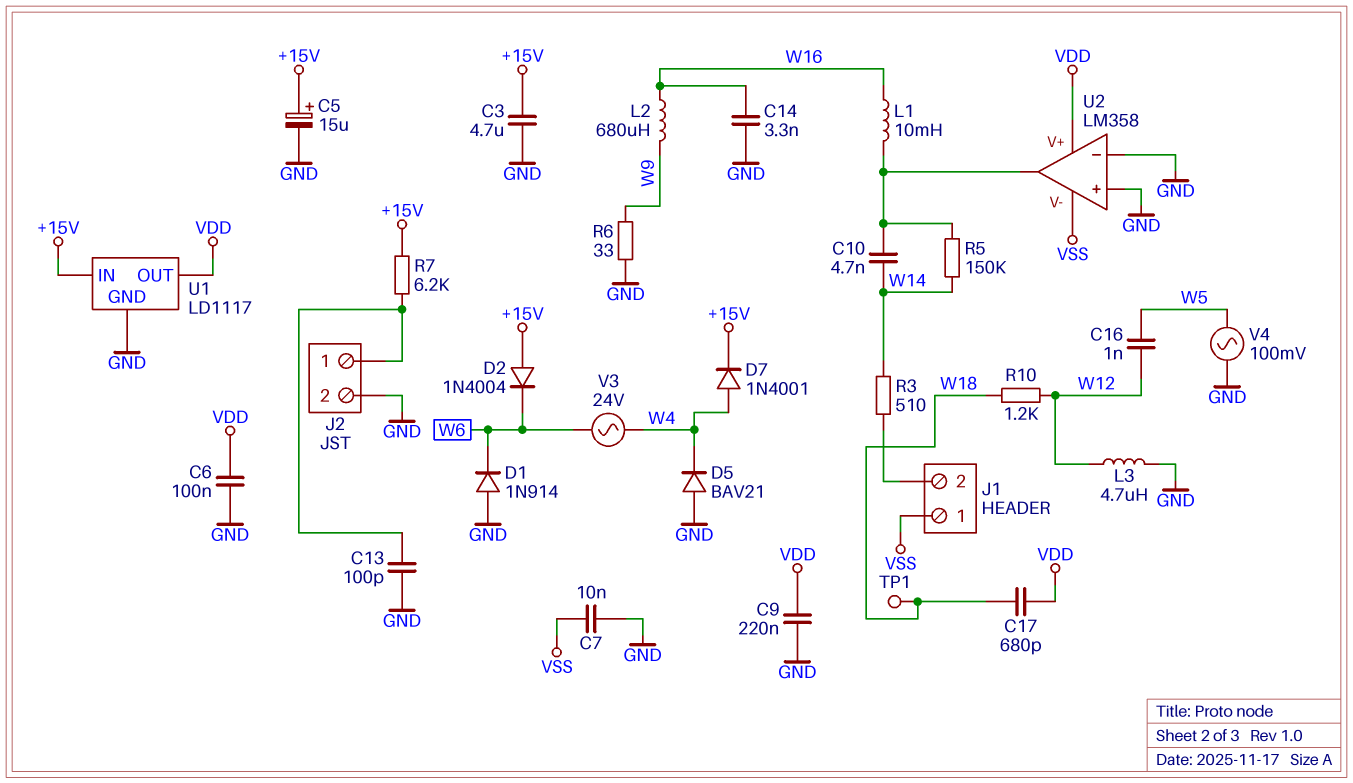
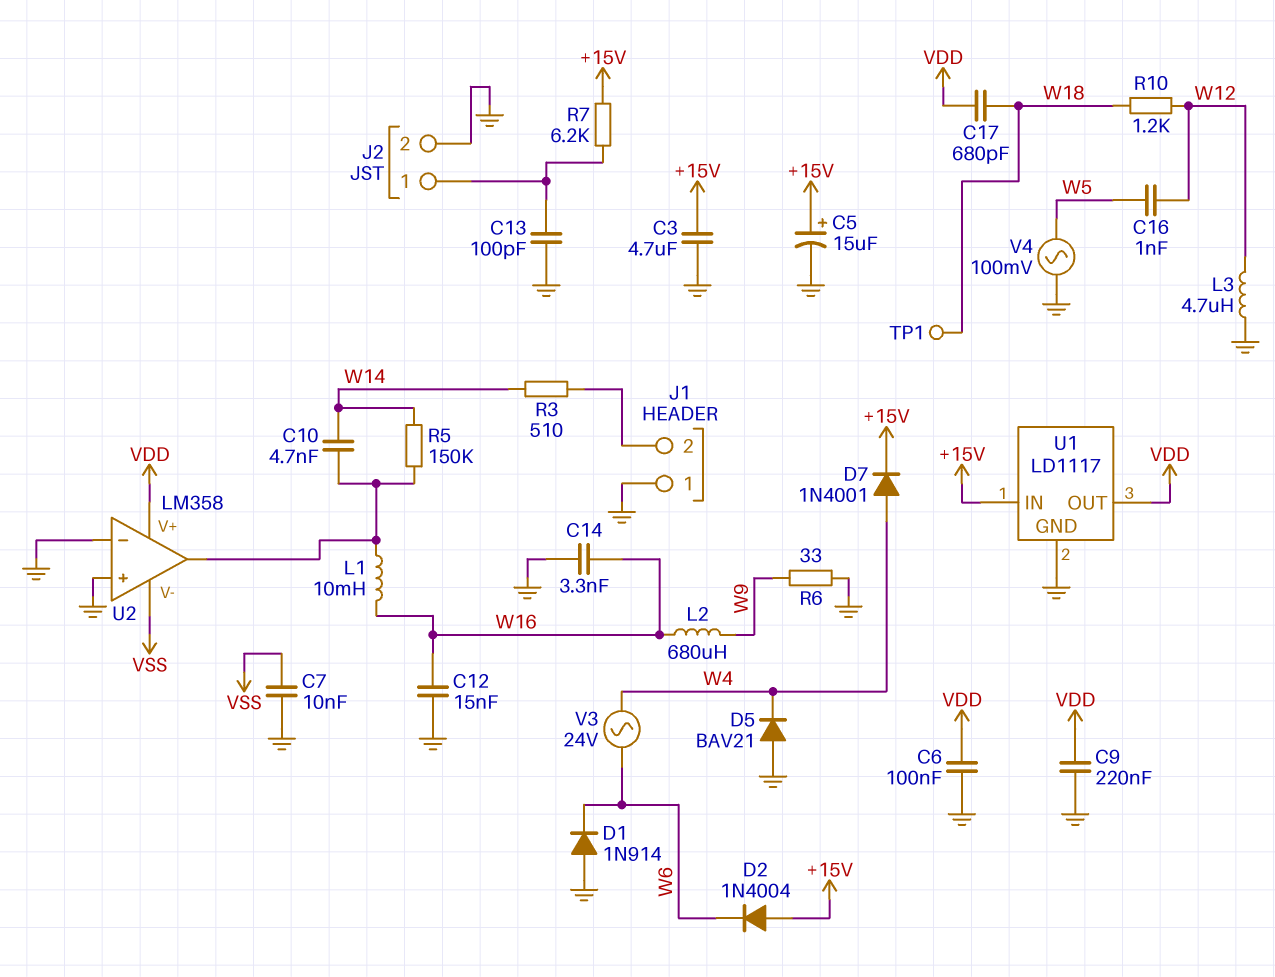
C12: none -> 15nF (GND, W16)
J1 pin 1: VSS -> GND

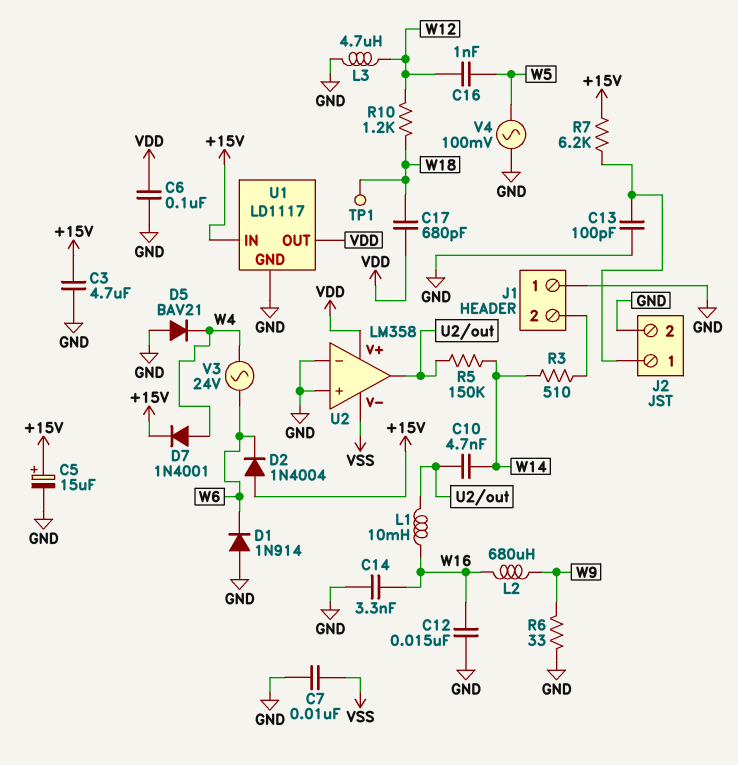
C9: 220nF (GND, VDD) -> none

